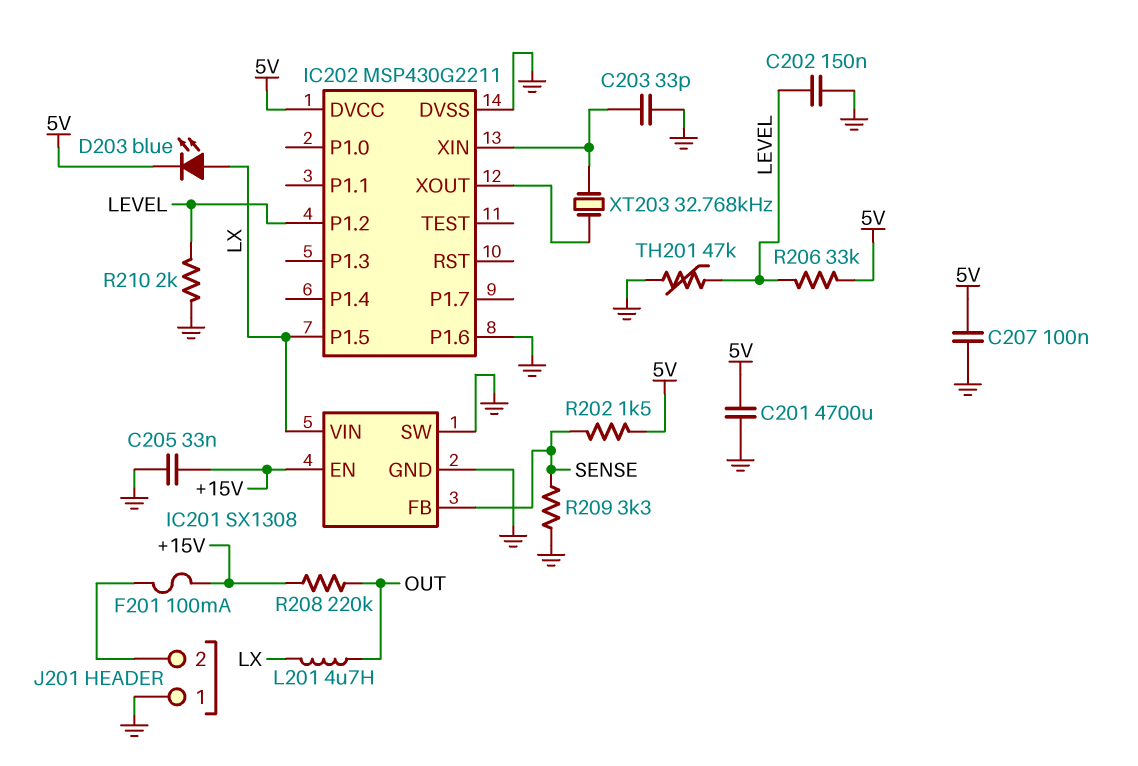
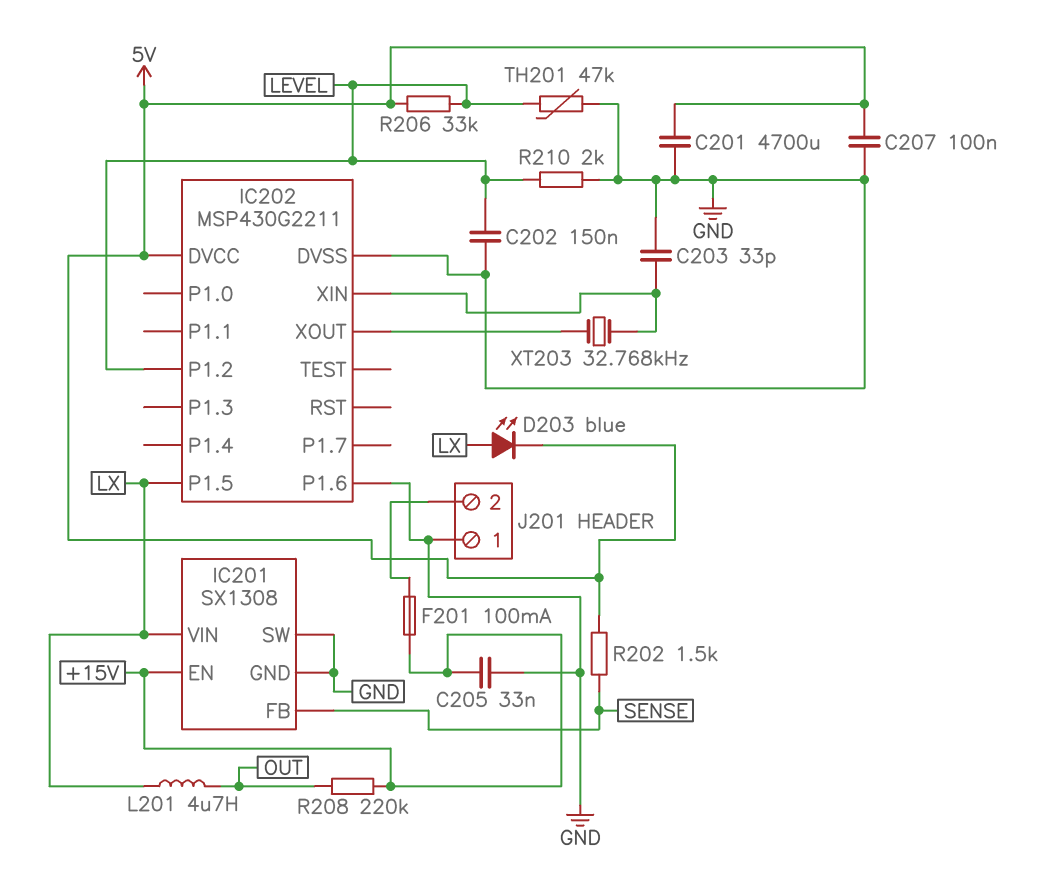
R209: 3.3k (GND, SENSE) -> none

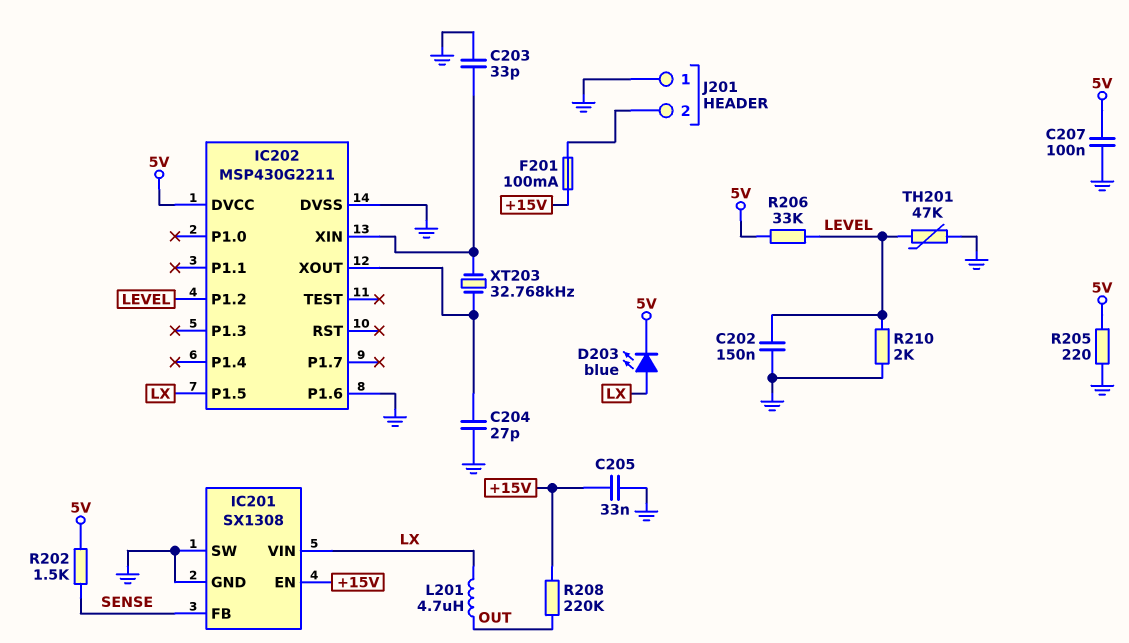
C201: 4700uF (5V, GND) -> none
C204: none -> 27pF (GND, IC202/XOUT)
R205: none -> 220 (5V, GND)

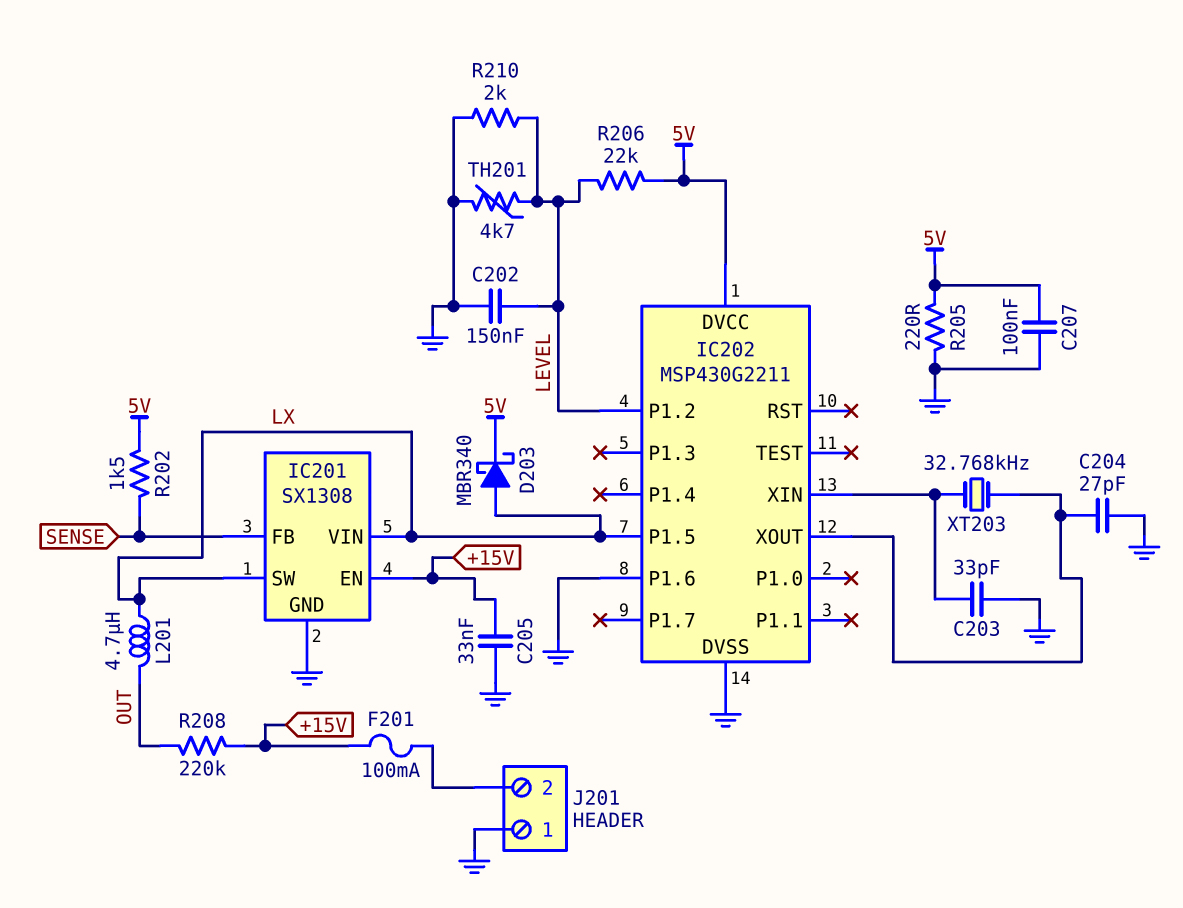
D203: LED blue (A LX, K 5V) -> schottky MBR340 (A LX, K 5V)
IC201 pin SW: GND -> LX
R206: 33k (5V, LEVEL) -> 22k (5V, LEVEL)
TH201: 47k (GND, LEVEL) -> 4.7k (GND, LEVEL)

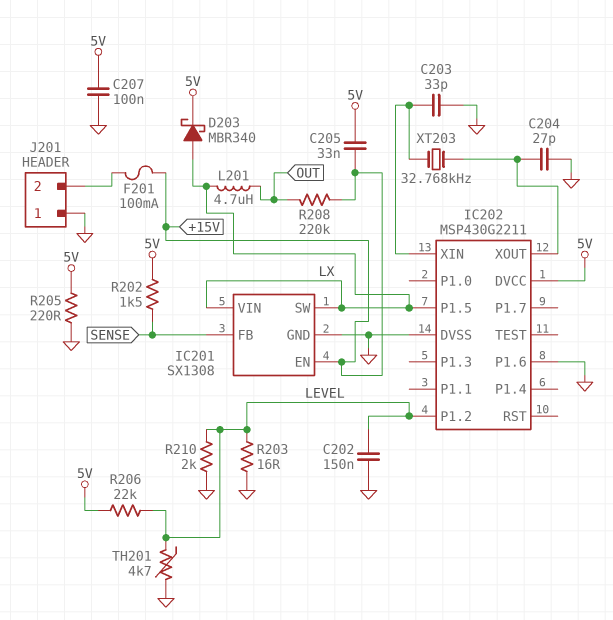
C205: 33nF (+15V, GND) -> 33nF (+15V, 5V)
R203: none -> 16 (GND, LEVEL)

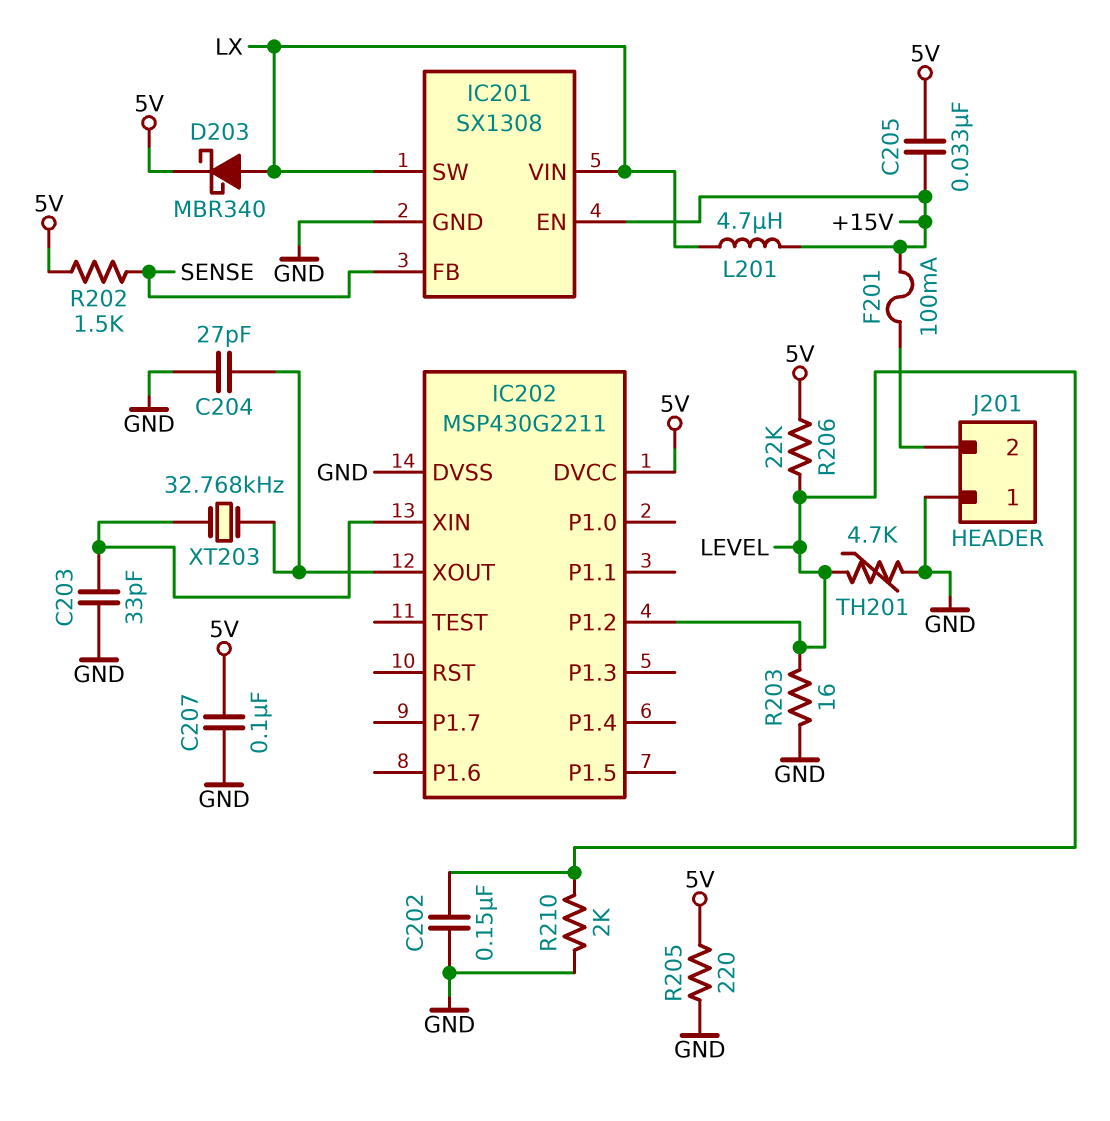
IC202 pin P1.5: LX -> none
IC202 pin P1.6: GND -> none
L201: 4.7uH (LX, OUT) -> 4.7uH (+15V, LX)
R208: 220k (+15V, OUT) -> none

